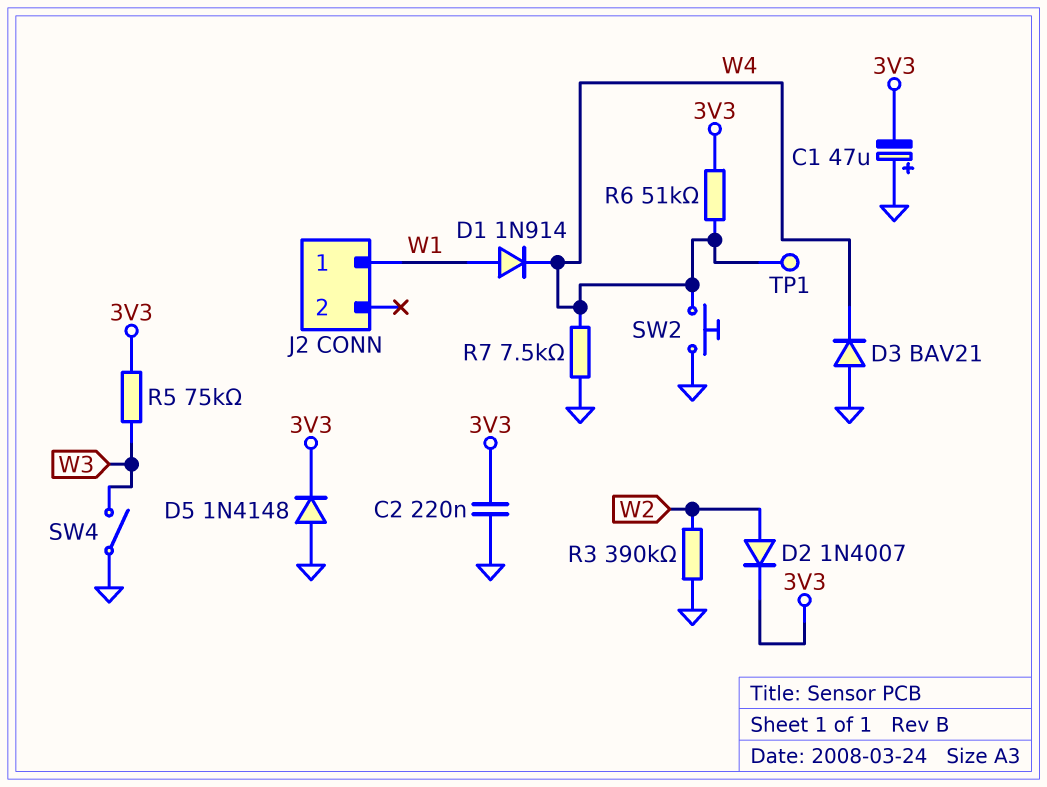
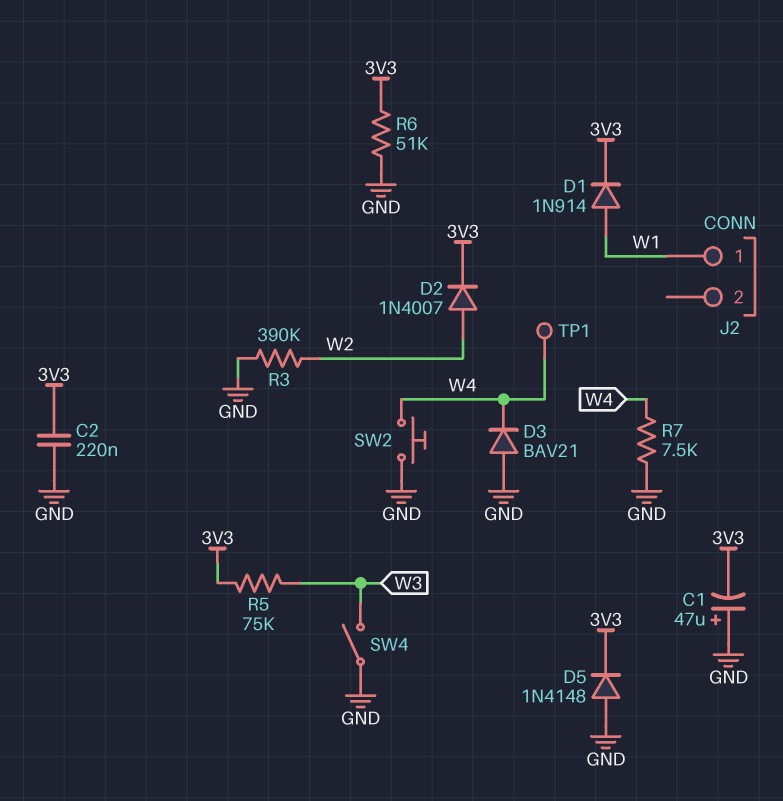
D1: diode 1N914 (A W1, K W4) -> diode 1N914 (A W1, K 3V3)
R6: 51k (3V3, W4) -> 51k (3V3, GND)

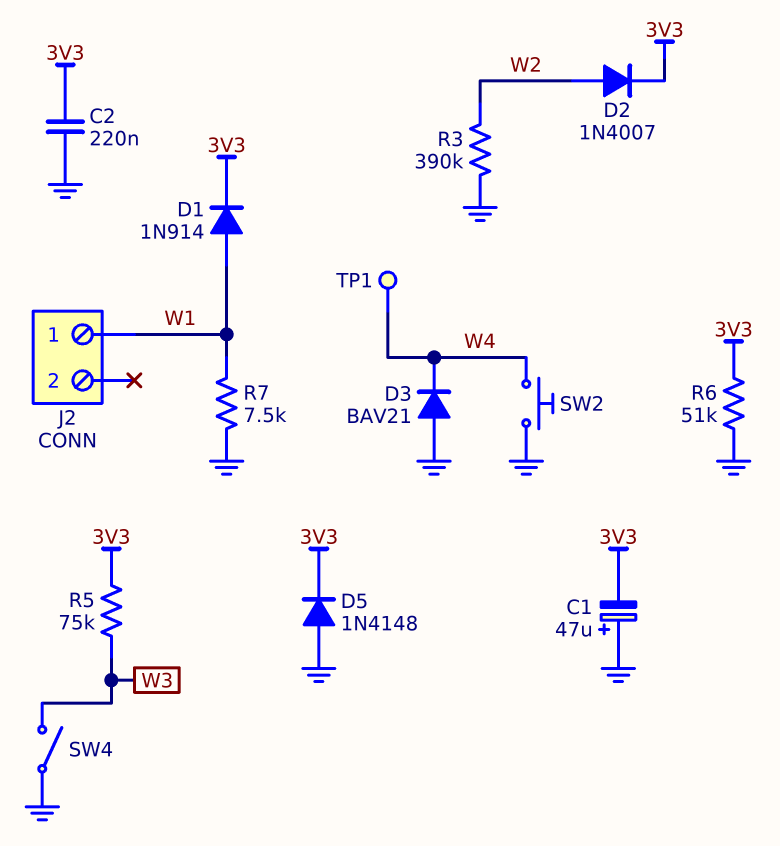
R7: 7.5k (GND, W4) -> 7.5k (GND, W1)

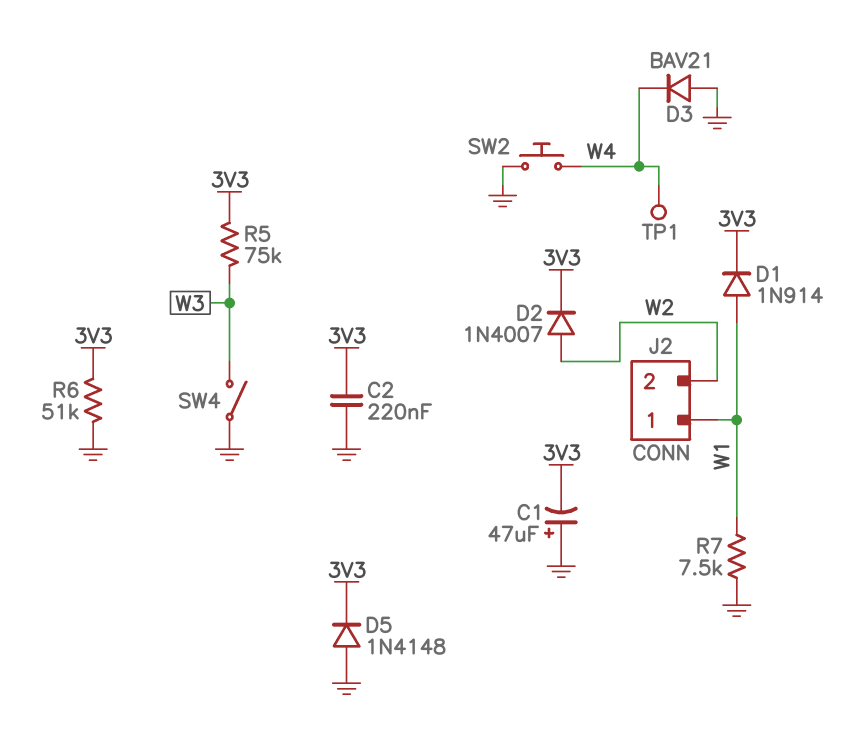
J2 pin 2: none -> W2
R3: 390k (GND, W2) -> none

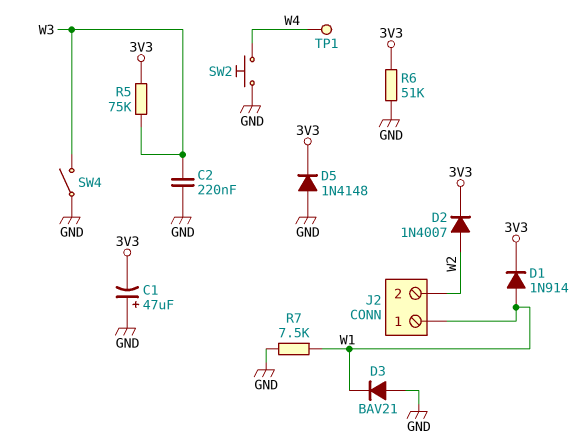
C2: 220nF (3V3, GND) -> 220nF (GND, W3)
D3: diode BAV21 (A GND, K W4) -> diode BAV21 (A GND, K W1)

